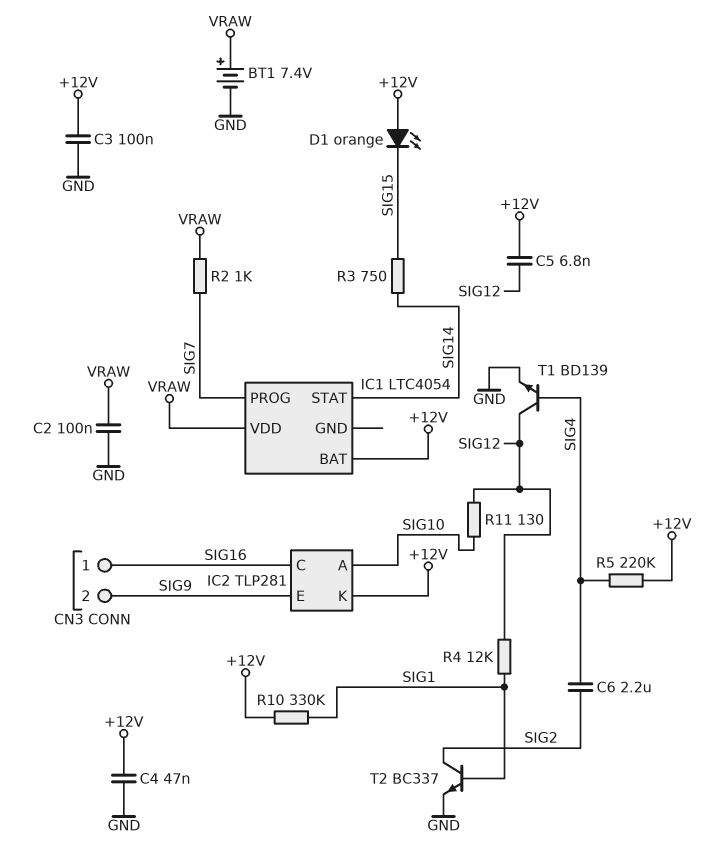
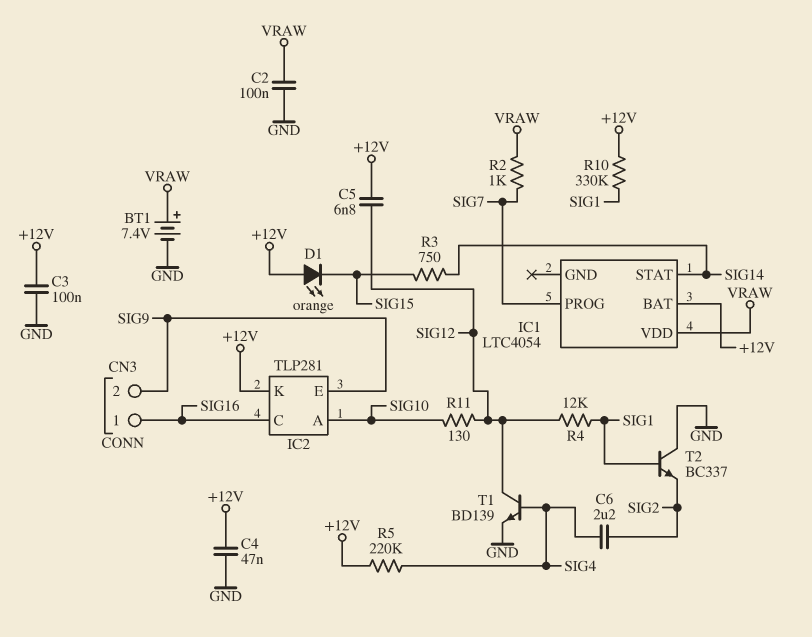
T2: NPN BC337 (B SIG1, C SIG2, E GND) -> NPN BC337 (B SIG1, C GND, E SIG2)

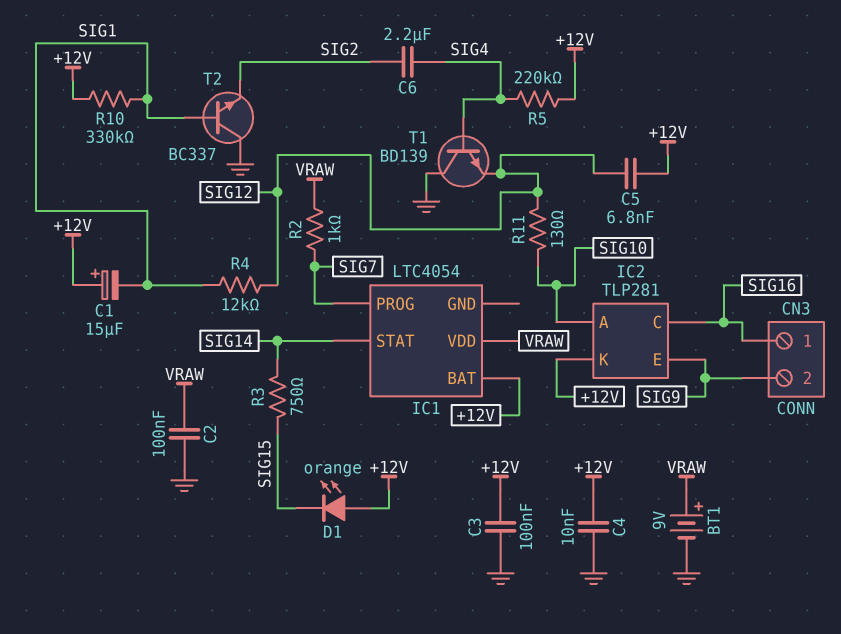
BT1: 7.4V (plus VRAW, minus GND) -> 9V (plus VRAW, minus GND)
C1: none -> 15uF (plus +12V, minus SIG1)
C4: 47nF (+12V, GND) -> 10nF (+12V, GND)
T1: NPN BD139 (B SIG4, C SIG12, E GND) -> NPN BD139 (B SIG4, C GND, E SIG12)

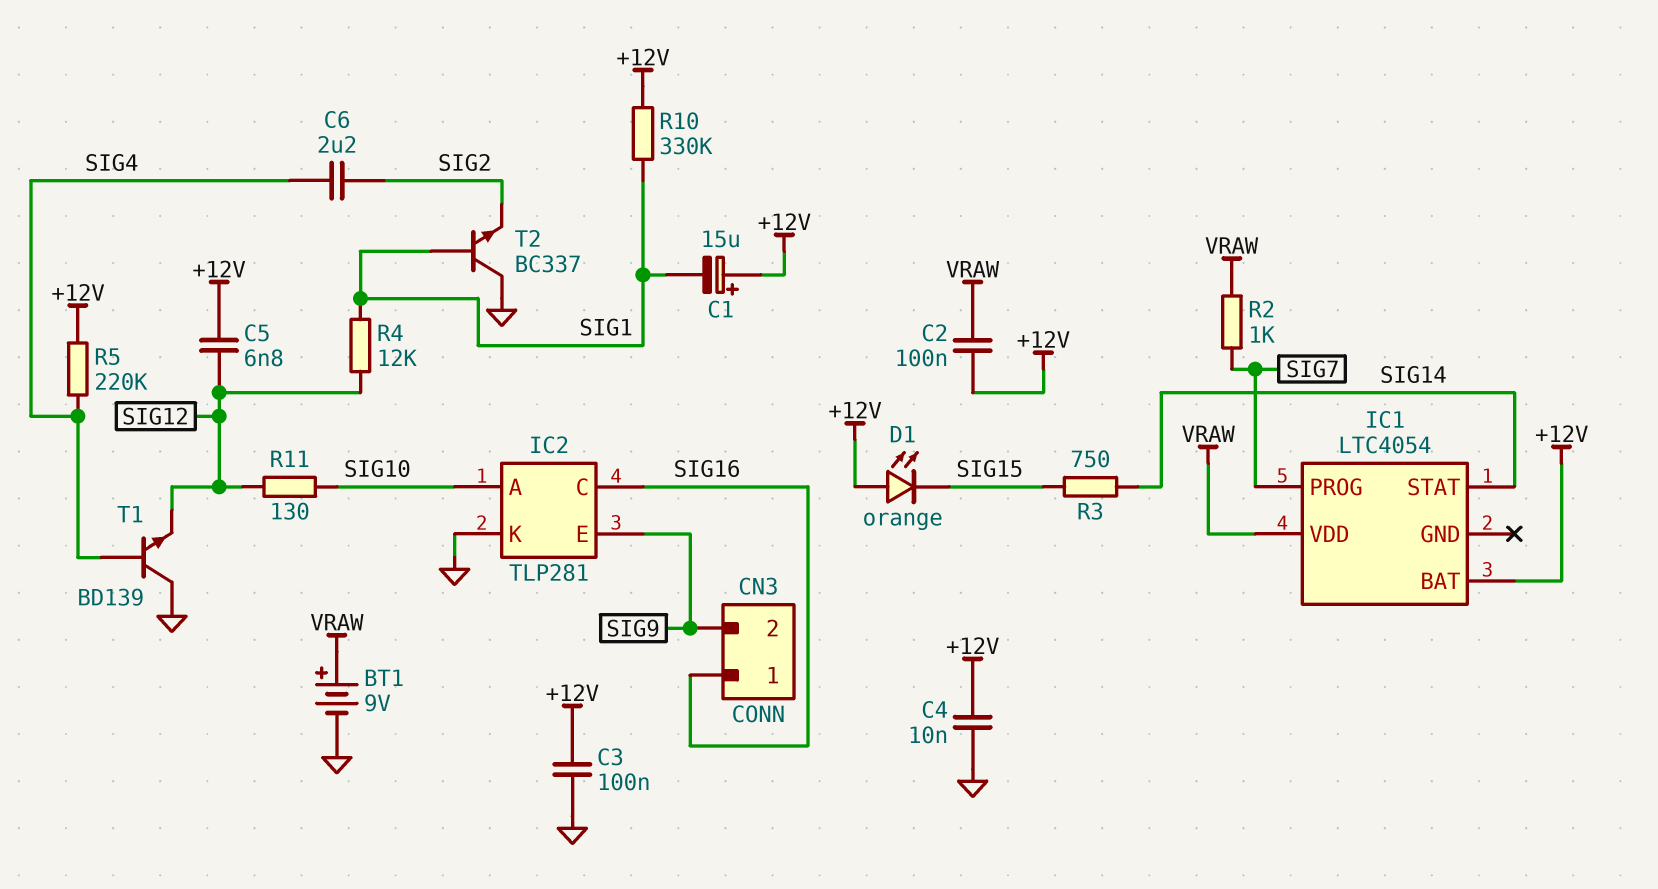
C2: 100nF (GND, VRAW) -> 100nF (+12V, VRAW)
IC2 pin K: +12V -> GND

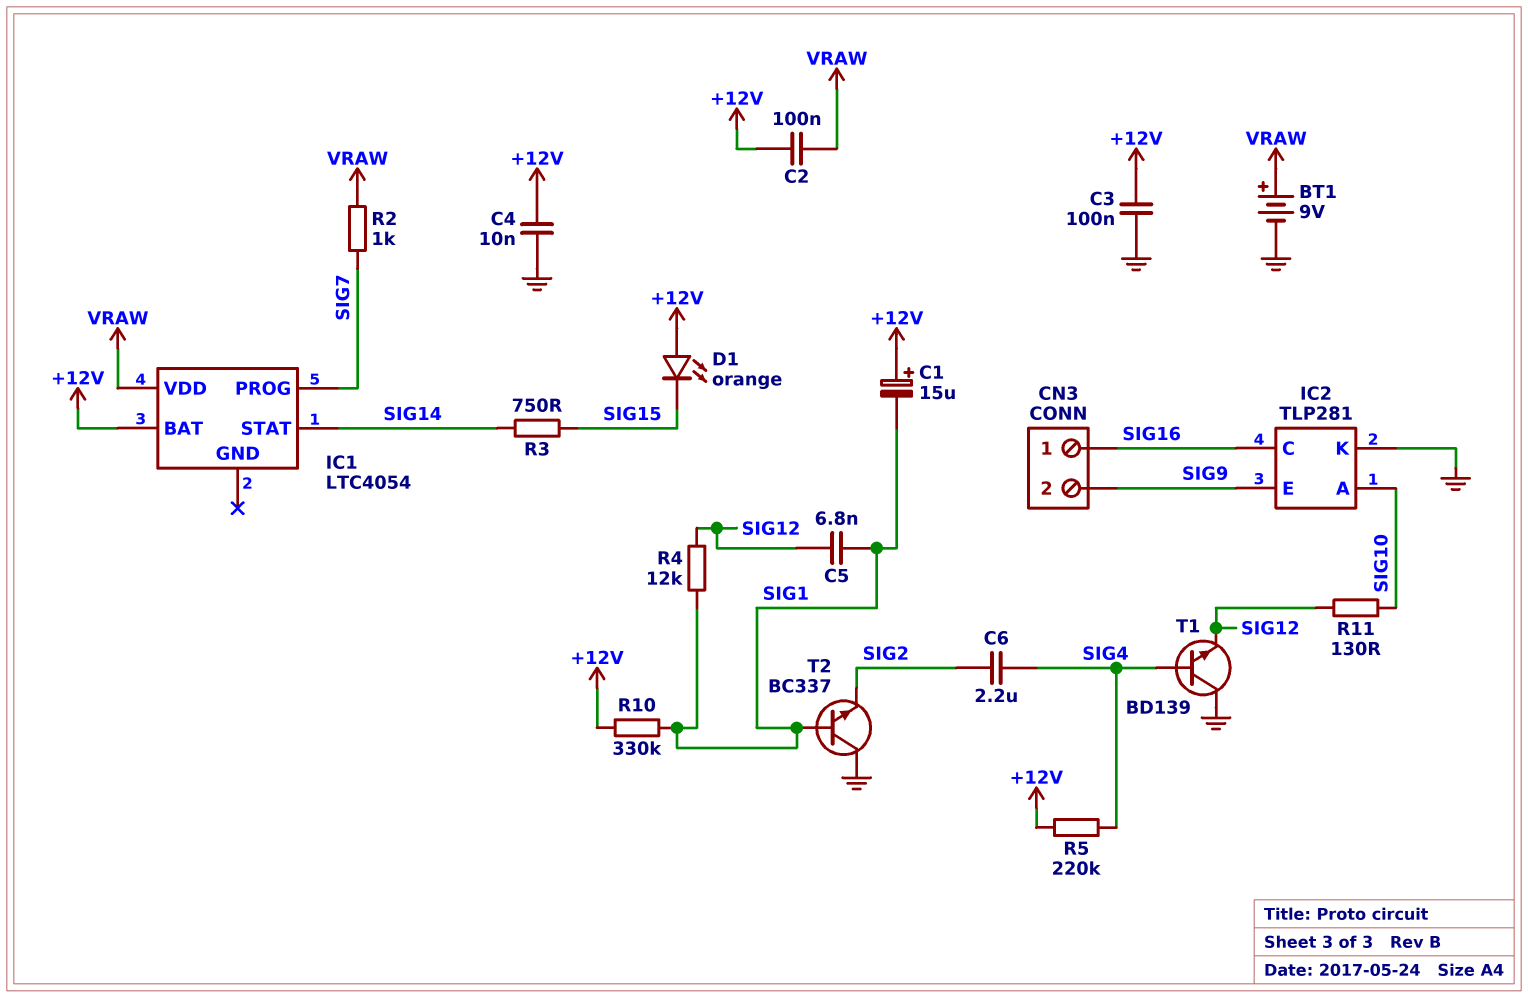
C5: 6.8nF (+12V, SIG12) -> 6.8nF (SIG1, SIG12)

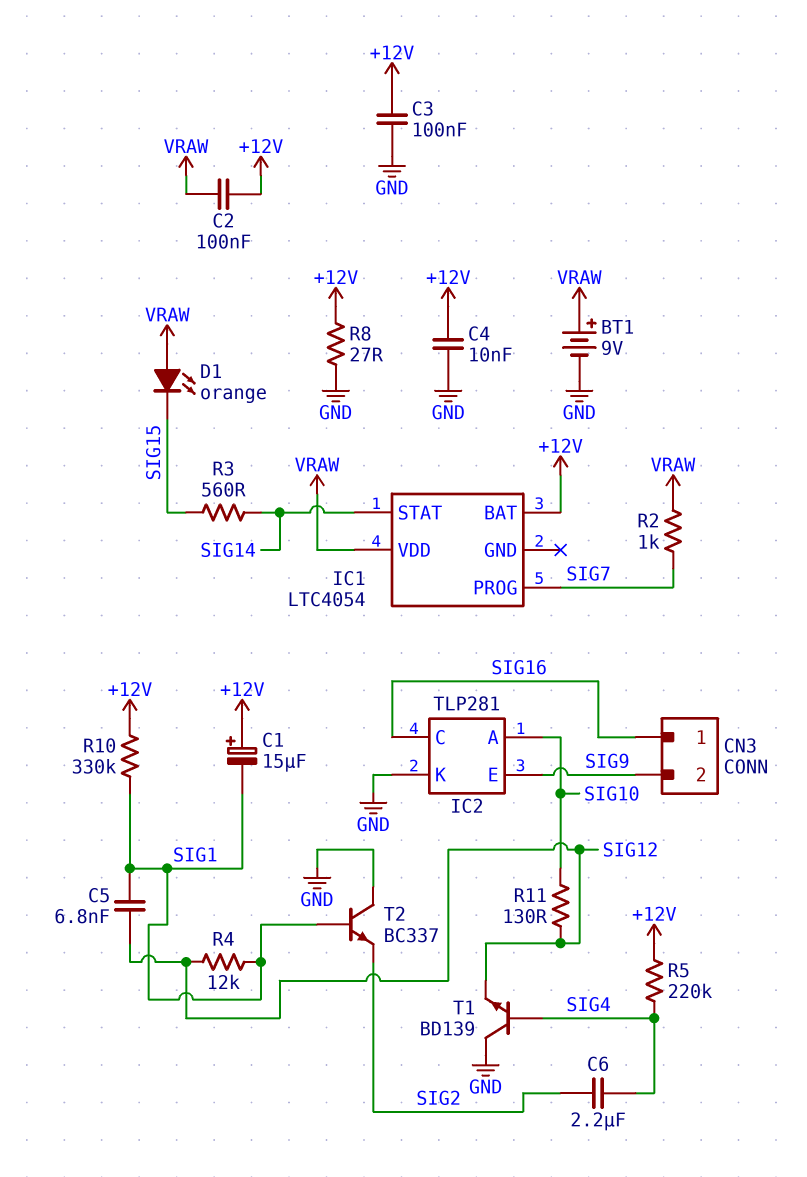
D1: LED orange (A +12V, K SIG15) -> LED orange (A VRAW, K SIG15)
R3: 750 (SIG14, SIG15) -> 560 (SIG14, SIG15)
R8: none -> 27 (+12V, GND)

